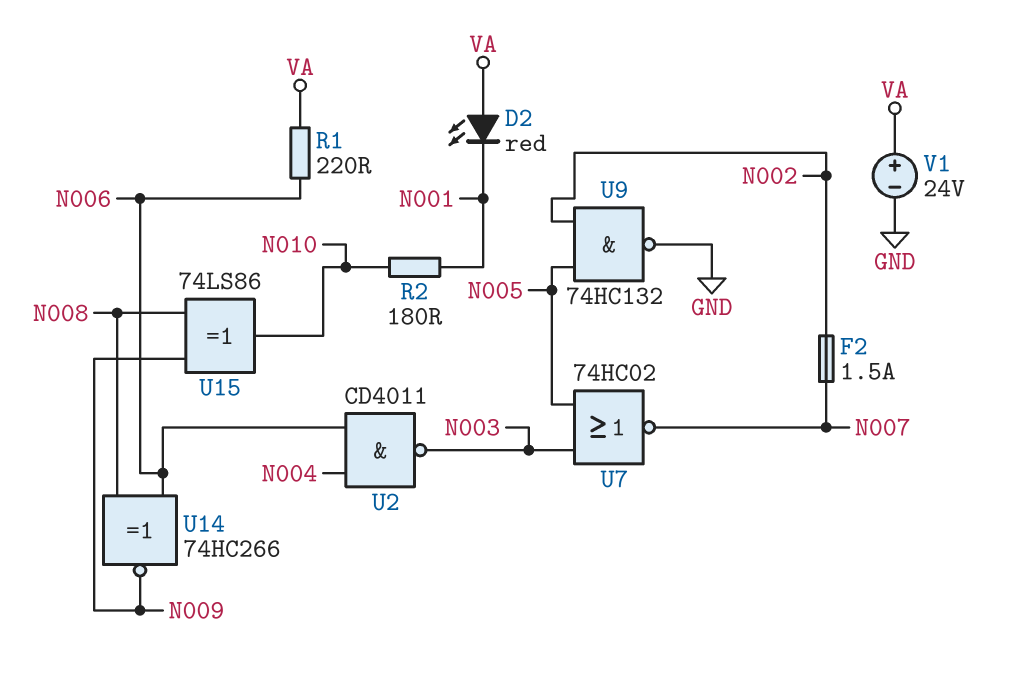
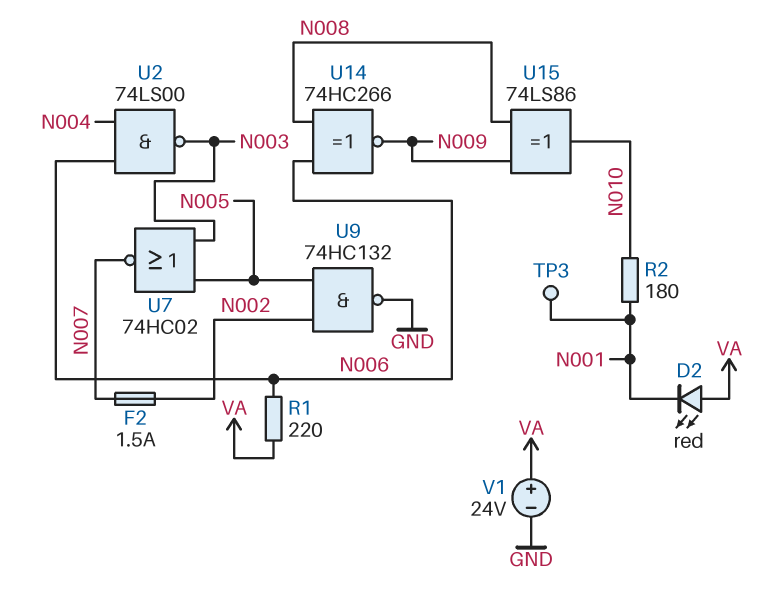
TP3: none -> test point (N001)
U2: NAND CD4011 (in N004, in N006, out N003) -> NAND 74LS00 (in N004, in N006, out N003)

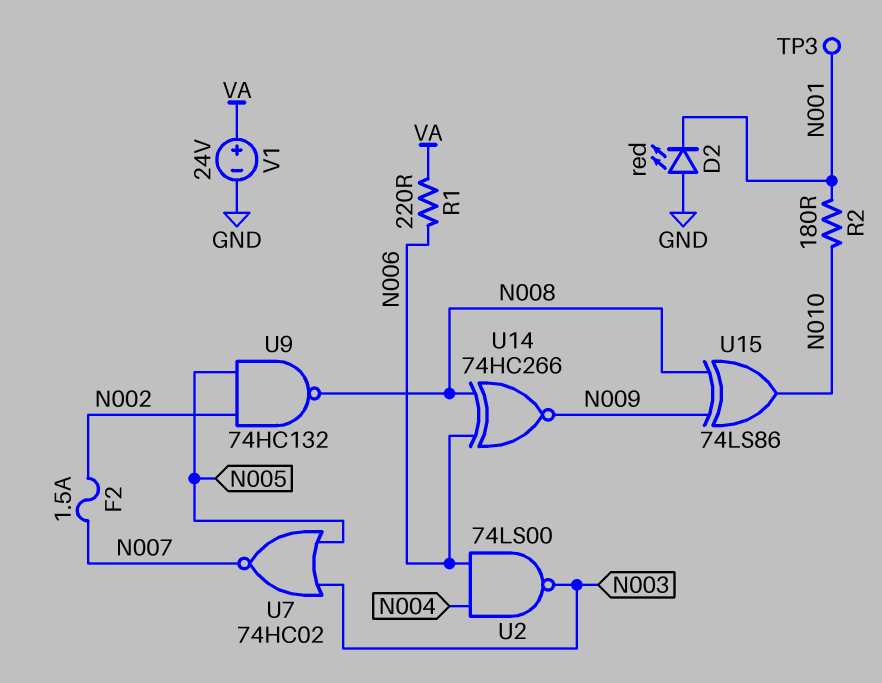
D2: LED red (A VA, K N001) -> LED red (A GND, K N001)
U9: NAND 74HC132 (in N002, in N005, out GND) -> NAND 74HC132 (in N002, in N005, out N008)

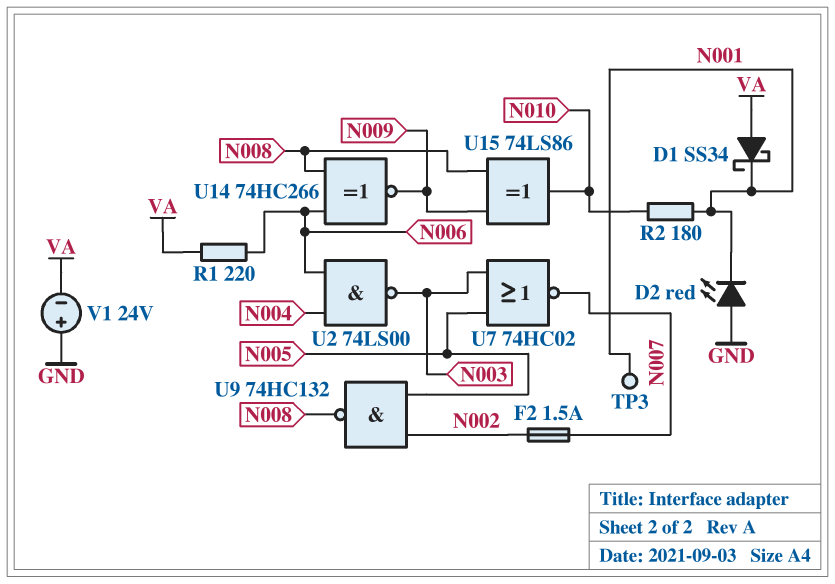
D1: none -> schottky SS34 (A VA, K N001)
V1: 24V (plus VA, minus GND) -> 24V (plus GND, minus VA)

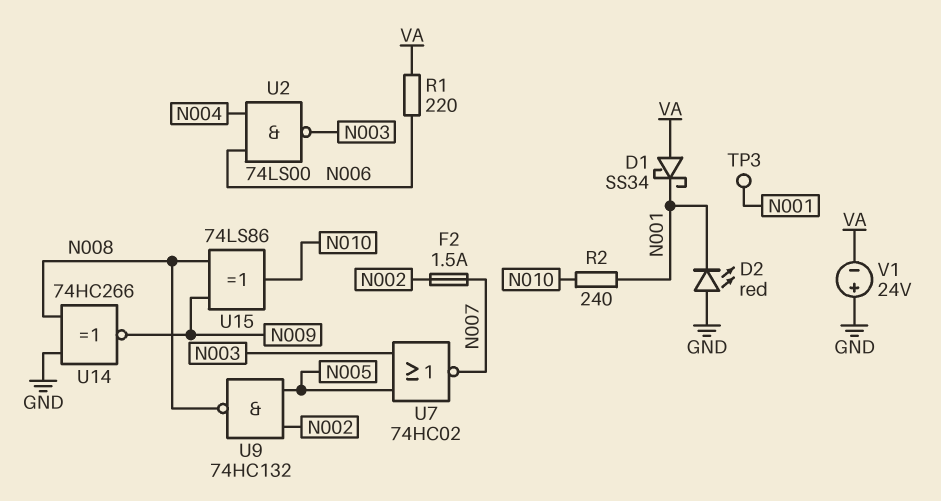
R2: 180 (N001, N010) -> 240 (N001, N010)
U14: XNOR 74HC266 (in N006, in N008, out N009) -> XNOR 74HC266 (in GND, in N008, out N009)

